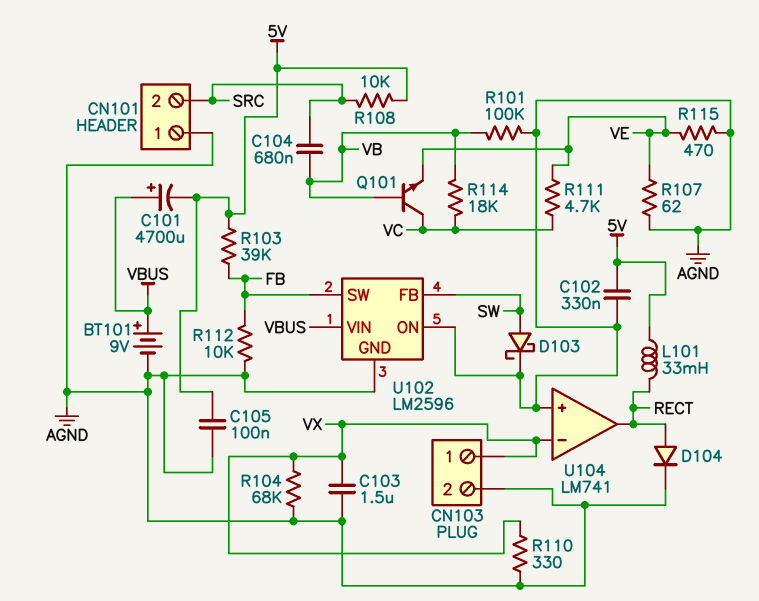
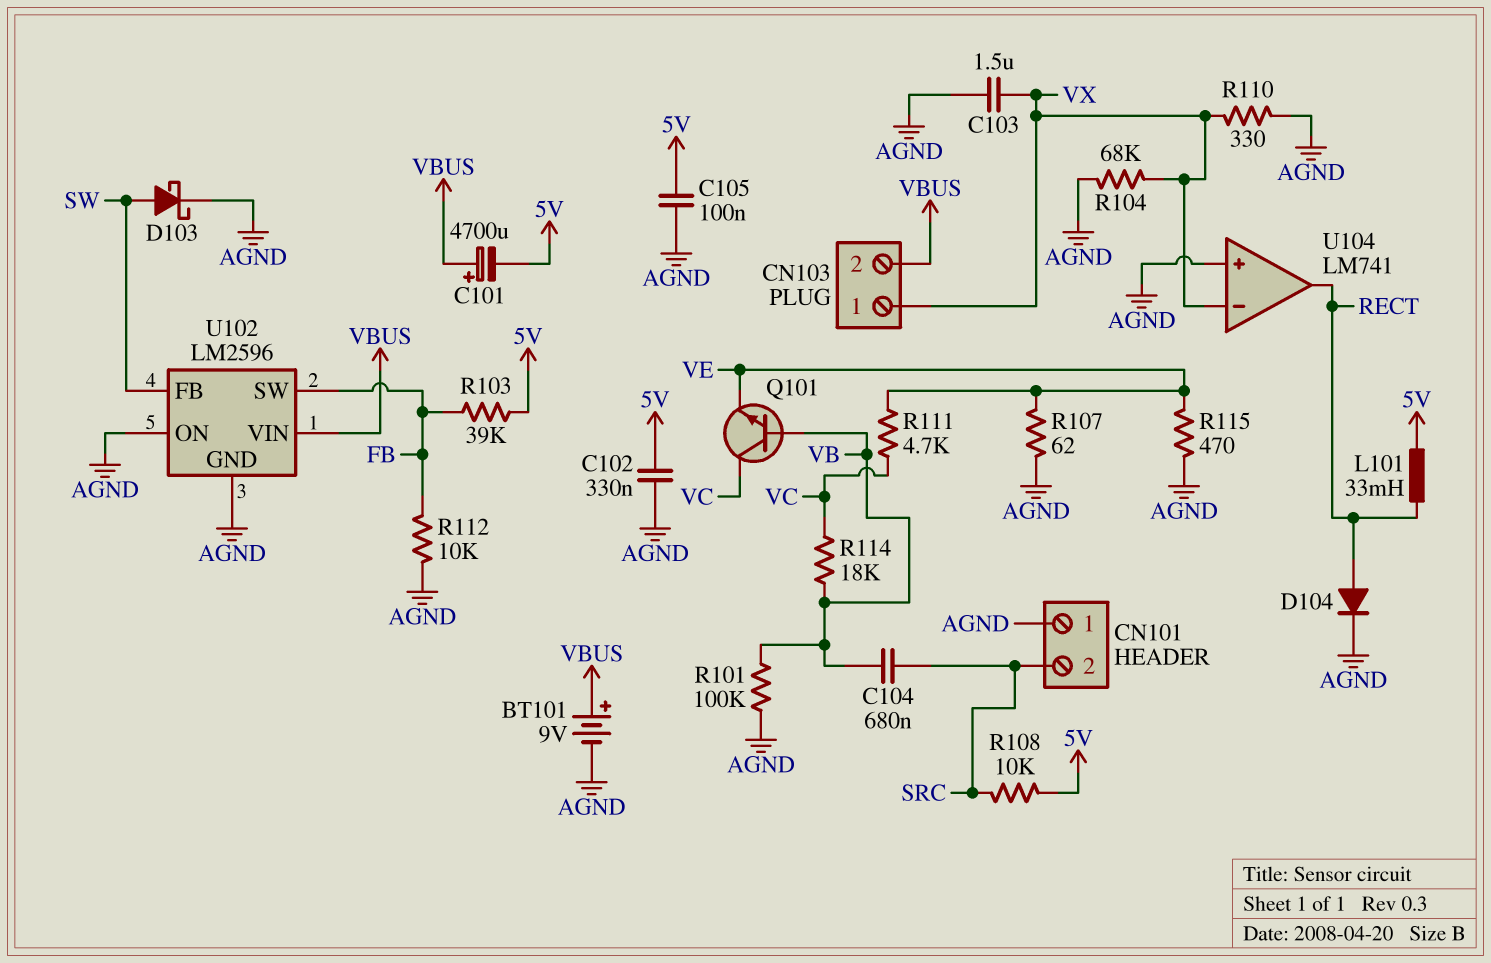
CN103 pin 2: AGND -> VBUS

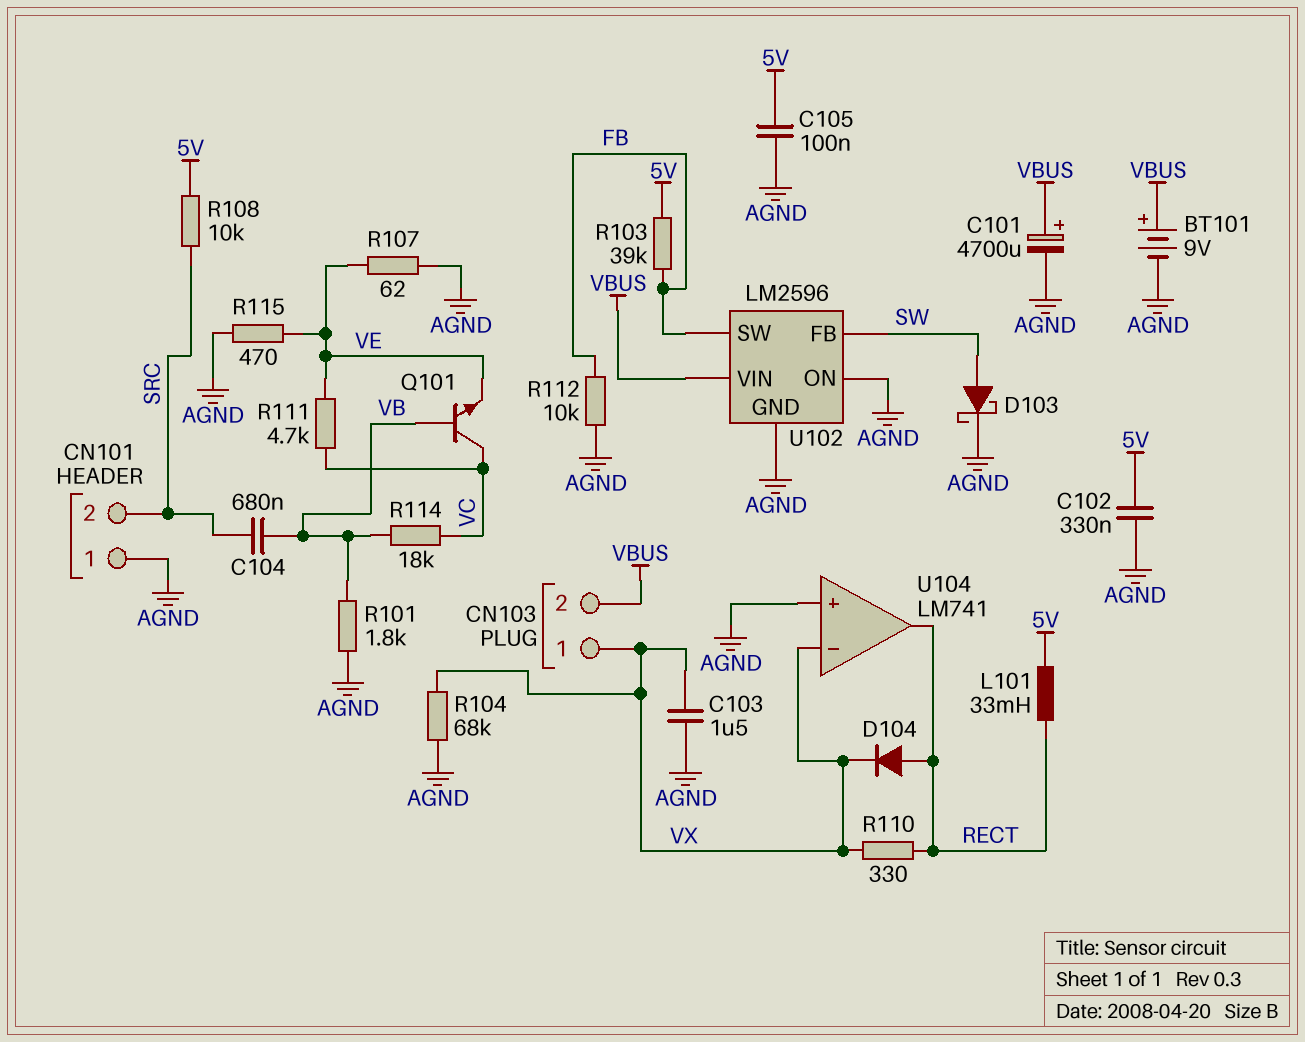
C101: 4700uF (plus VBUS, minus 5V) -> 4700uF (plus VBUS, minus AGND)
D104: diode (A RECT, K AGND) -> diode (A RECT, K VX)
R101: 100k (AGND, VB) -> 1.8k (AGND, VB)
R110: 330 (AGND, VX) -> 330 (RECT, VX)

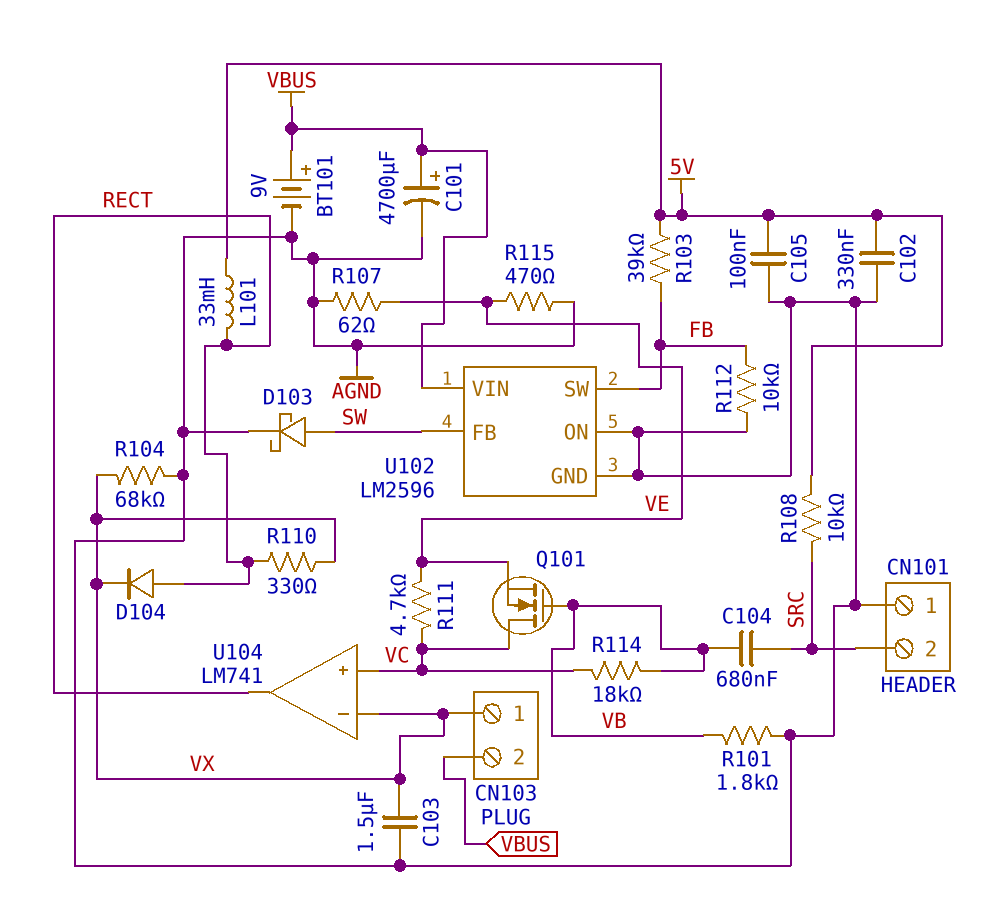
Q101: NPN (B VB, C VC, E VE) -> NMOS (G VB, D VC, S VE)
U104 pin in+: AGND -> VC

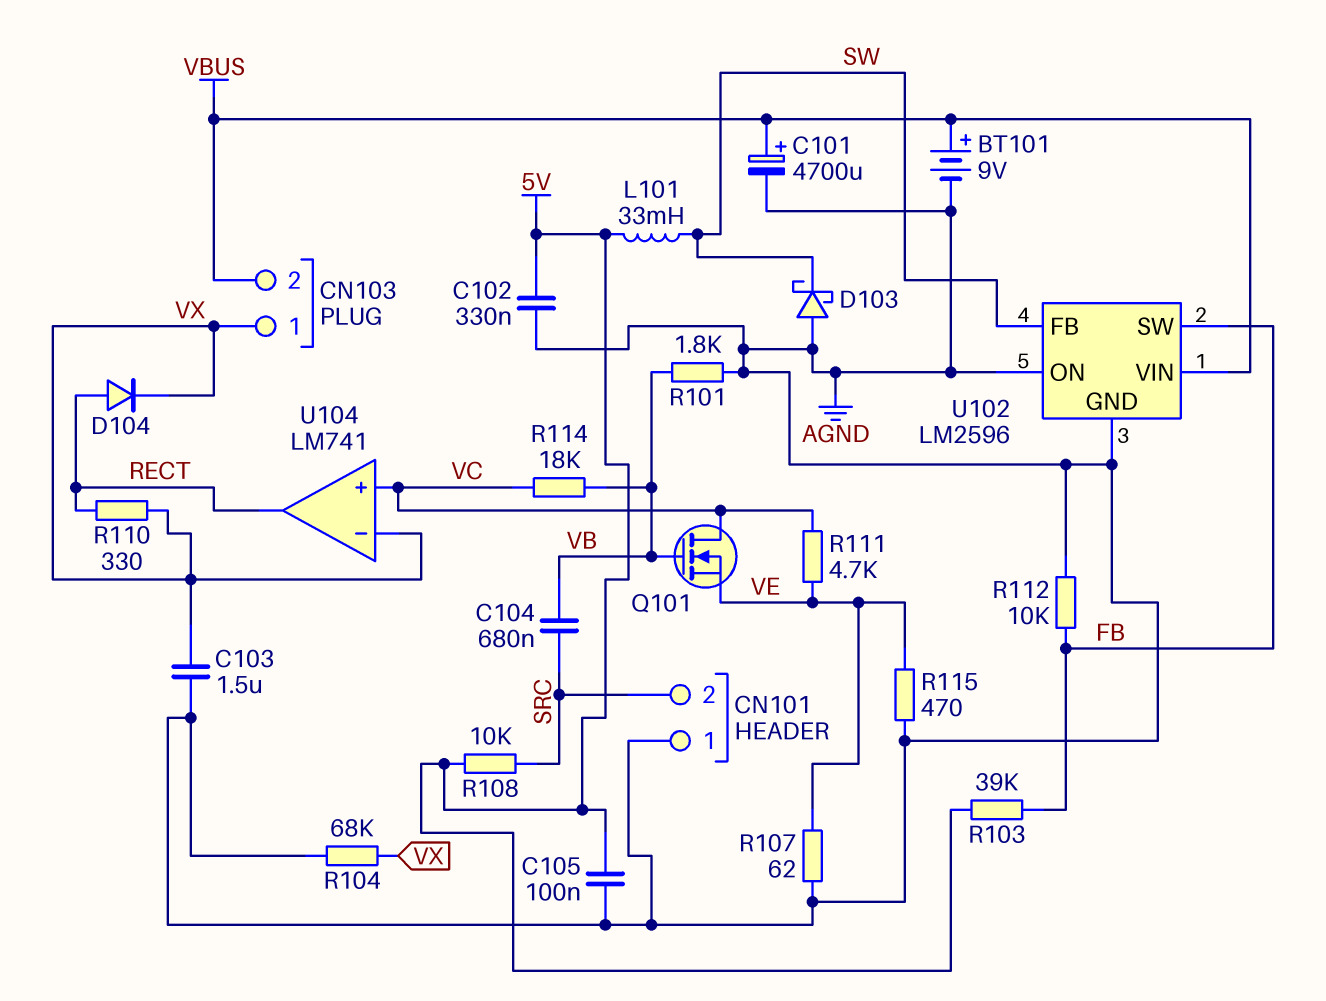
D103: schottky (A SW, K AGND) -> schottky (A AGND, K SW)
L101: 33mH (5V, RECT) -> 33mH (5V, SW)

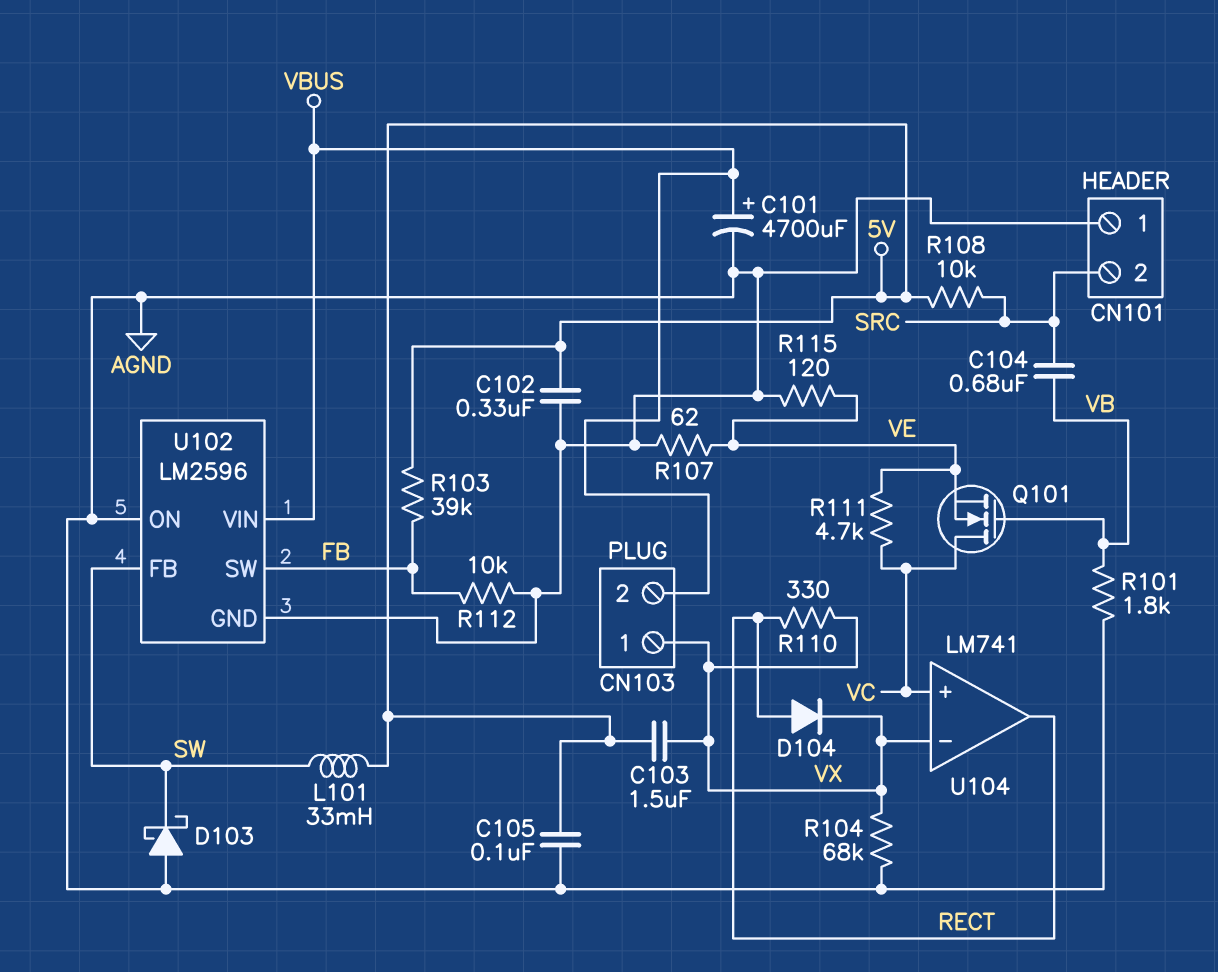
BT101: 9V (plus VBUS, minus AGND) -> none
C103: 1.5uF (AGND, VX) -> 1.5uF (5V, VX)
R114: 18k (VB, VC) -> none
R115: 470 (AGND, VE) -> 120 (AGND, VE)

